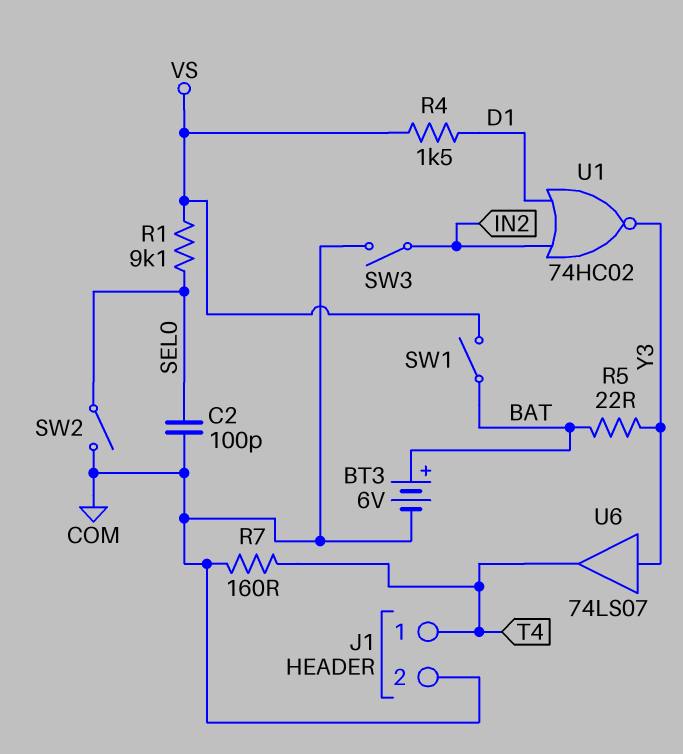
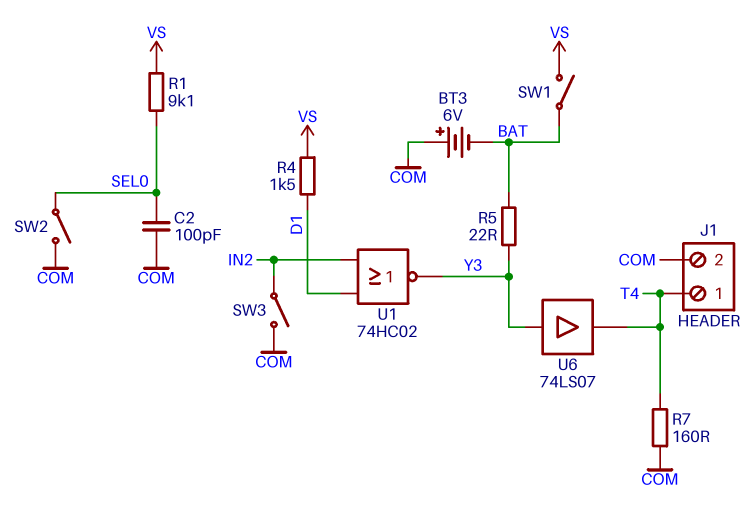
BT3: 6V (plus BAT, minus COM) -> 6V (plus COM, minus BAT)

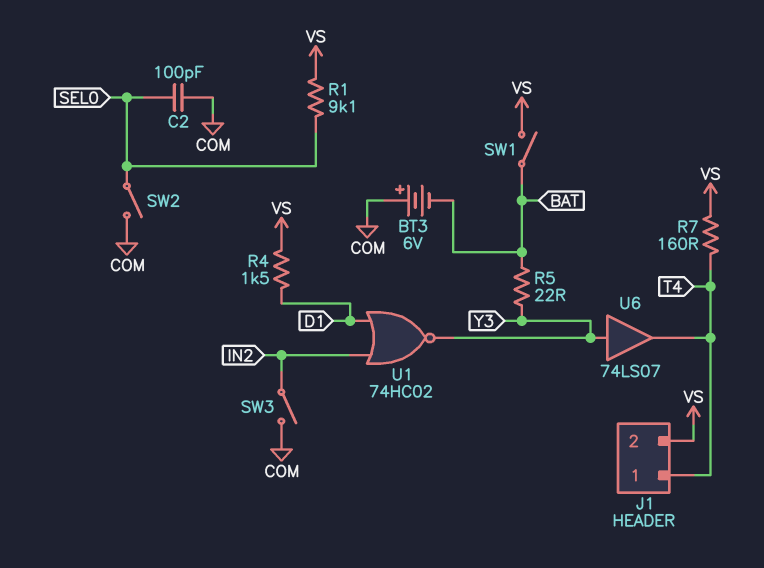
J1 pin 2: COM -> VS
R7: 160 (COM, T4) -> 160 (T4, VS)

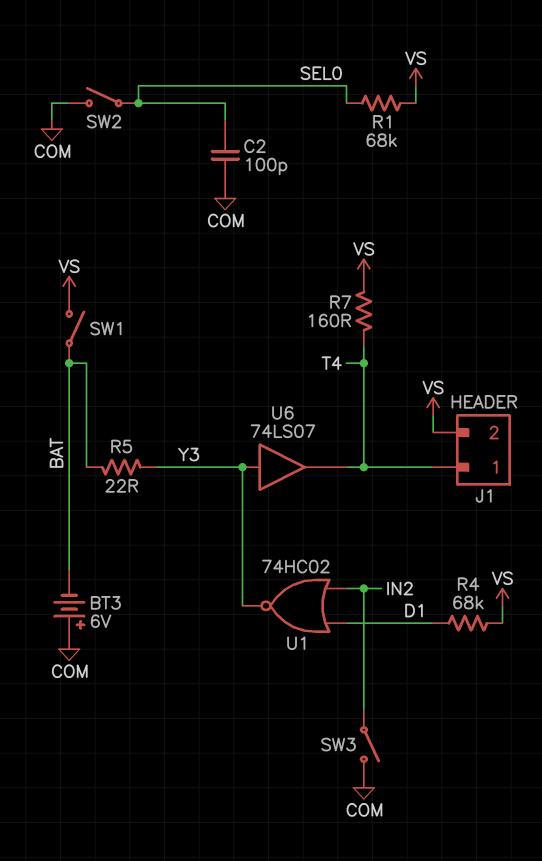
R1: 9.1k (SEL0, VS) -> 68k (SEL0, VS)
R4: 1.5k (D1, VS) -> 68k (D1, VS)

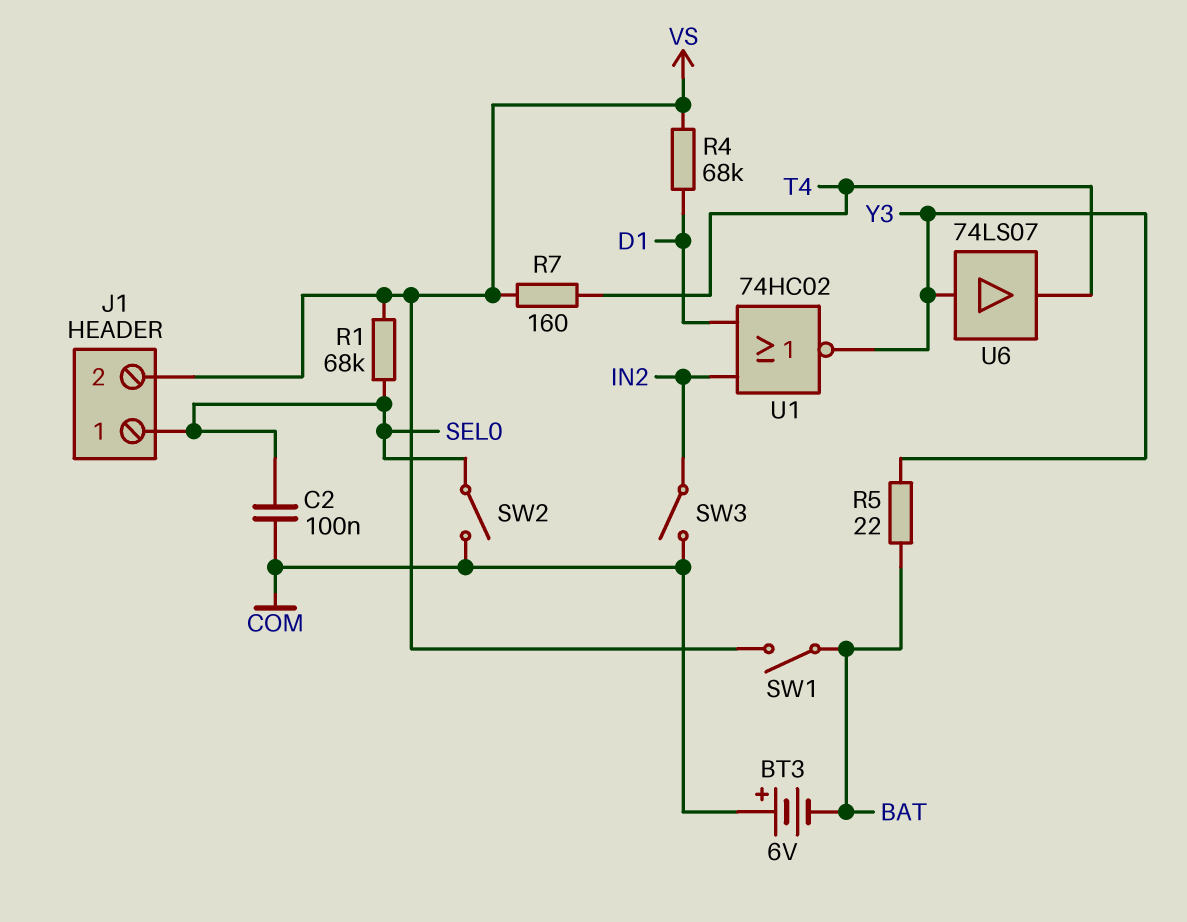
C2: 100pF (COM, SEL0) -> 100nF (COM, SEL0)
J1 pin 1: T4 -> SEL0

